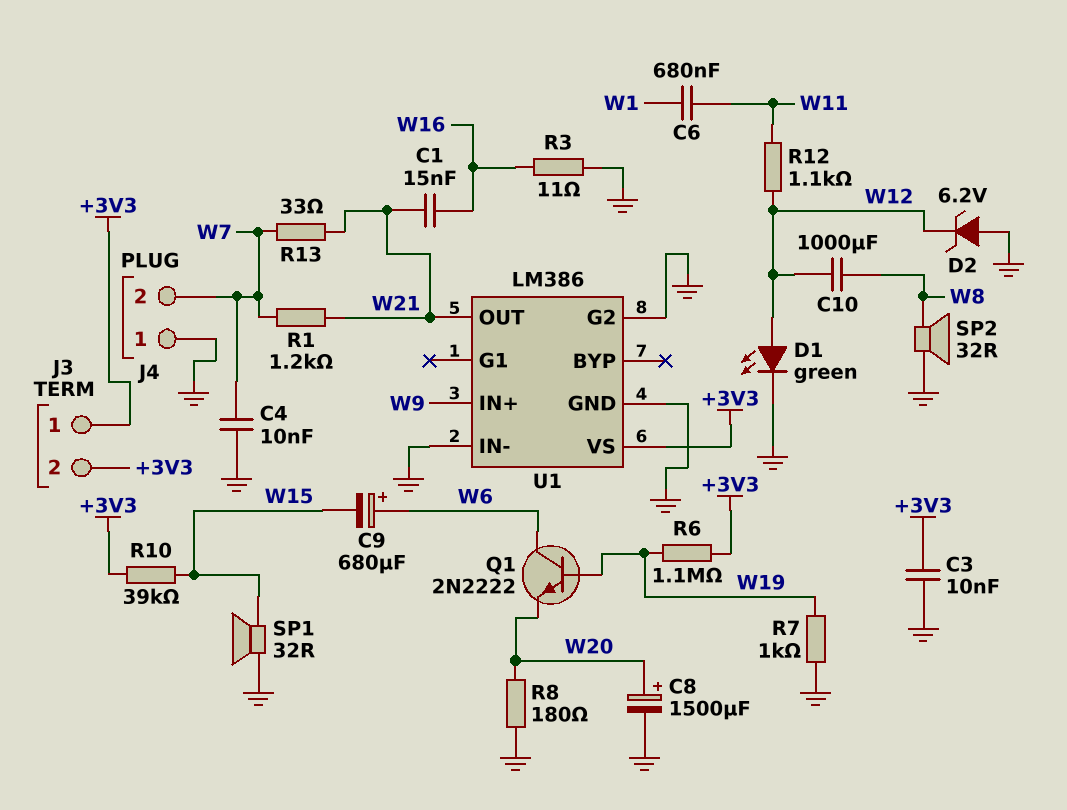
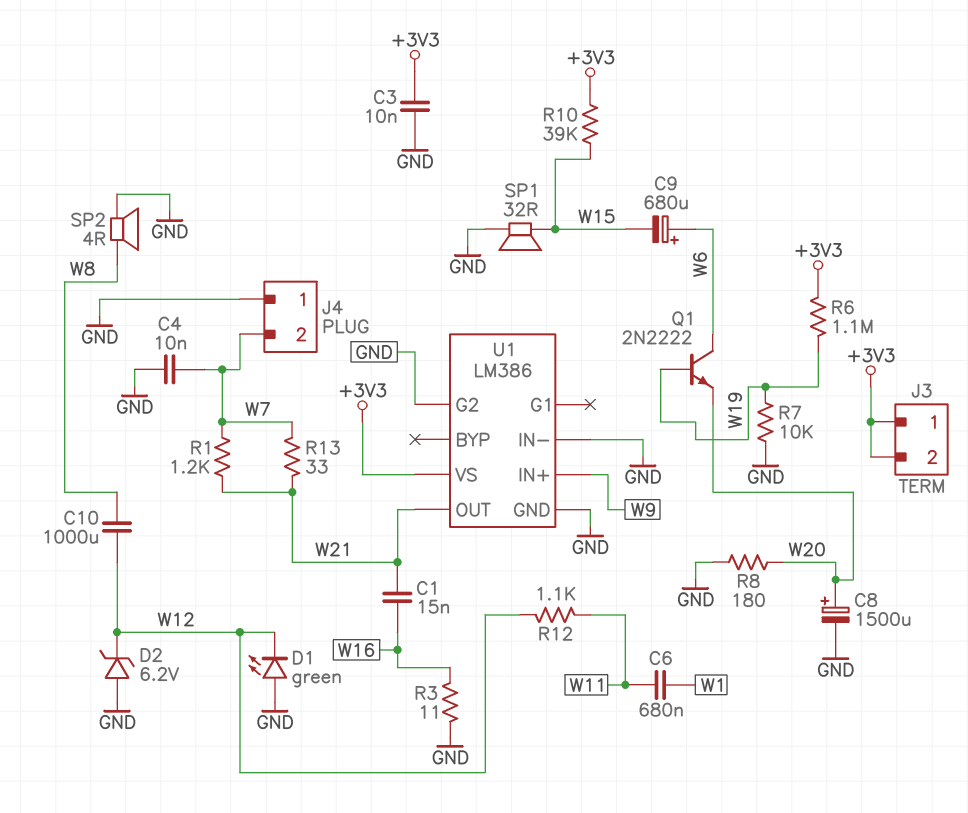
D1: LED green (A W12, K GND) -> LED green (A GND, K W12)
R7: 1k (GND, W19) -> 10k (GND, W19)
SP2: speaker 32R (GND, W8) -> speaker 4R (GND, W8)

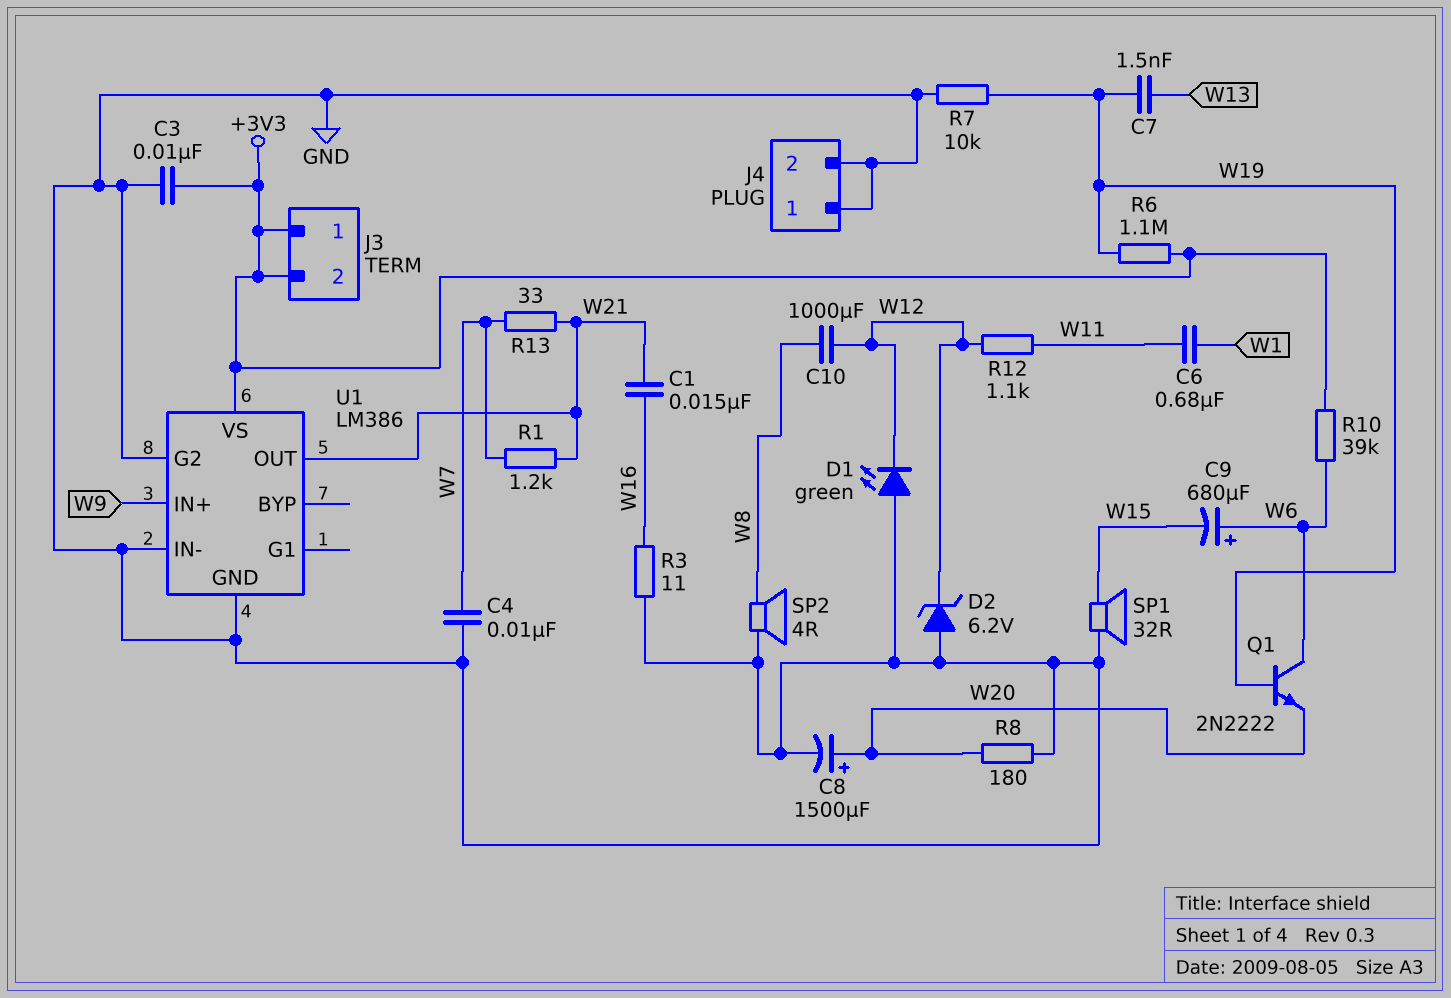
C7: none -> 1.5nF (W13, W19)
J4 pin 2: W7 -> GND
R10: 39k (+3V3, W15) -> 39k (+3V3, W6)

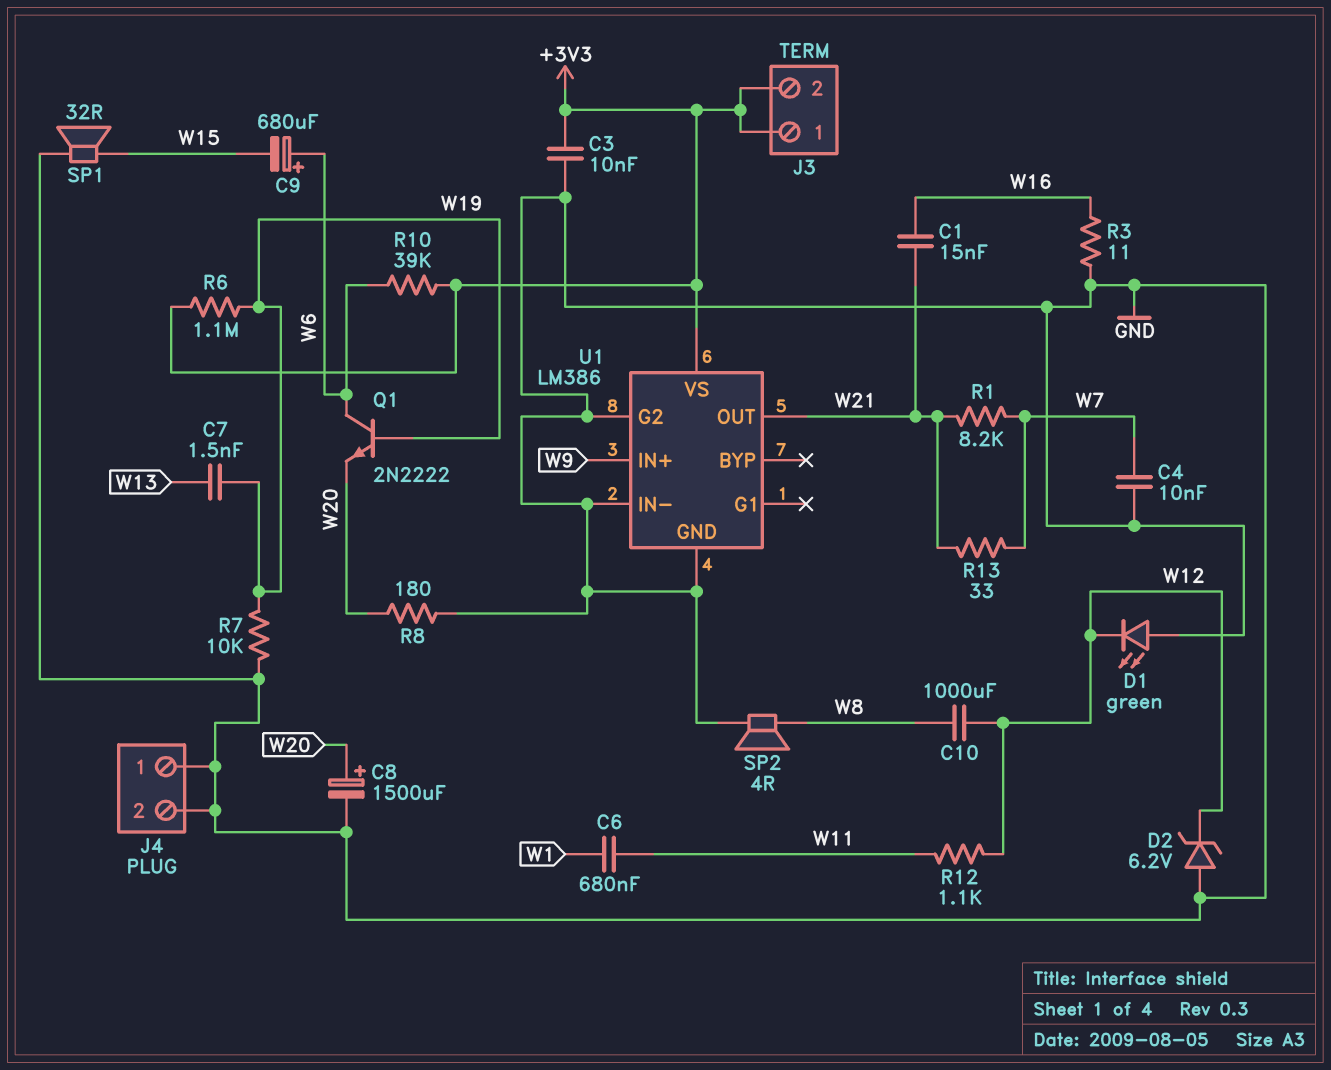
R1: 1.2k (W7, W21) -> 8.2k (W7, W21)

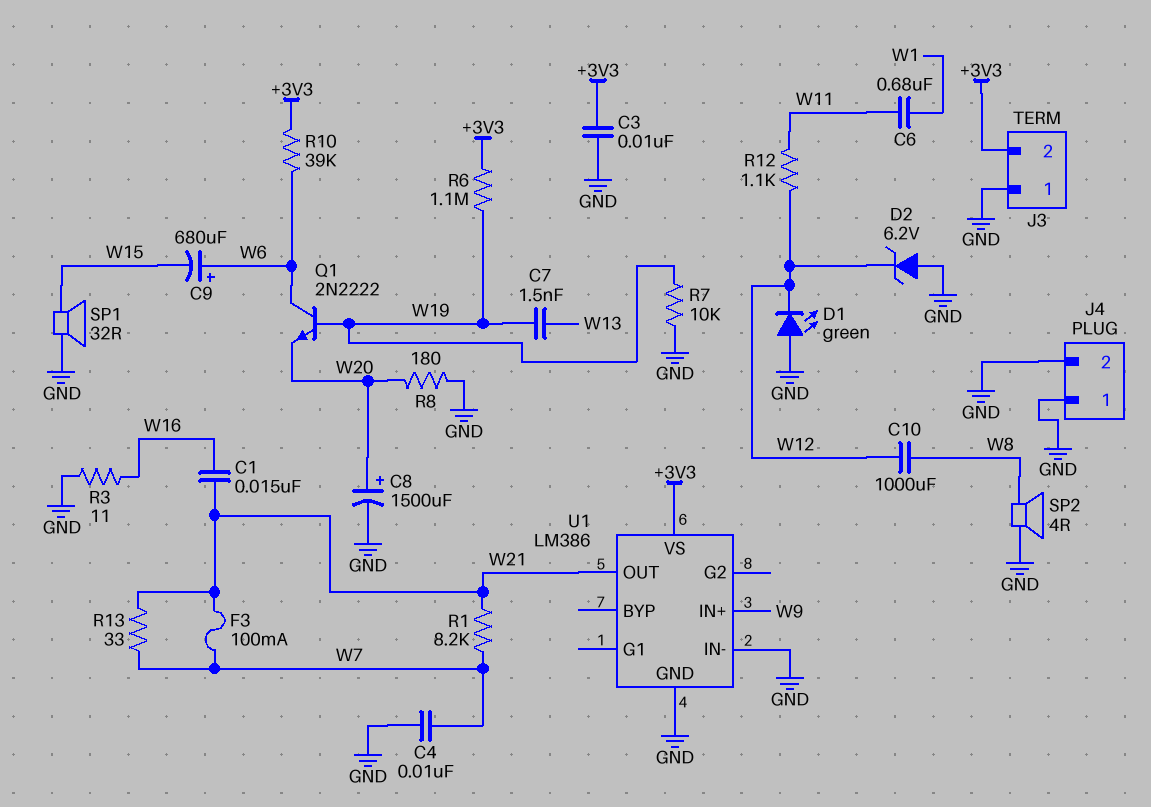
F3: none -> 100mA (W7, W21)
J3 pin 1: +3V3 -> GND
U1 pin G2: GND -> none

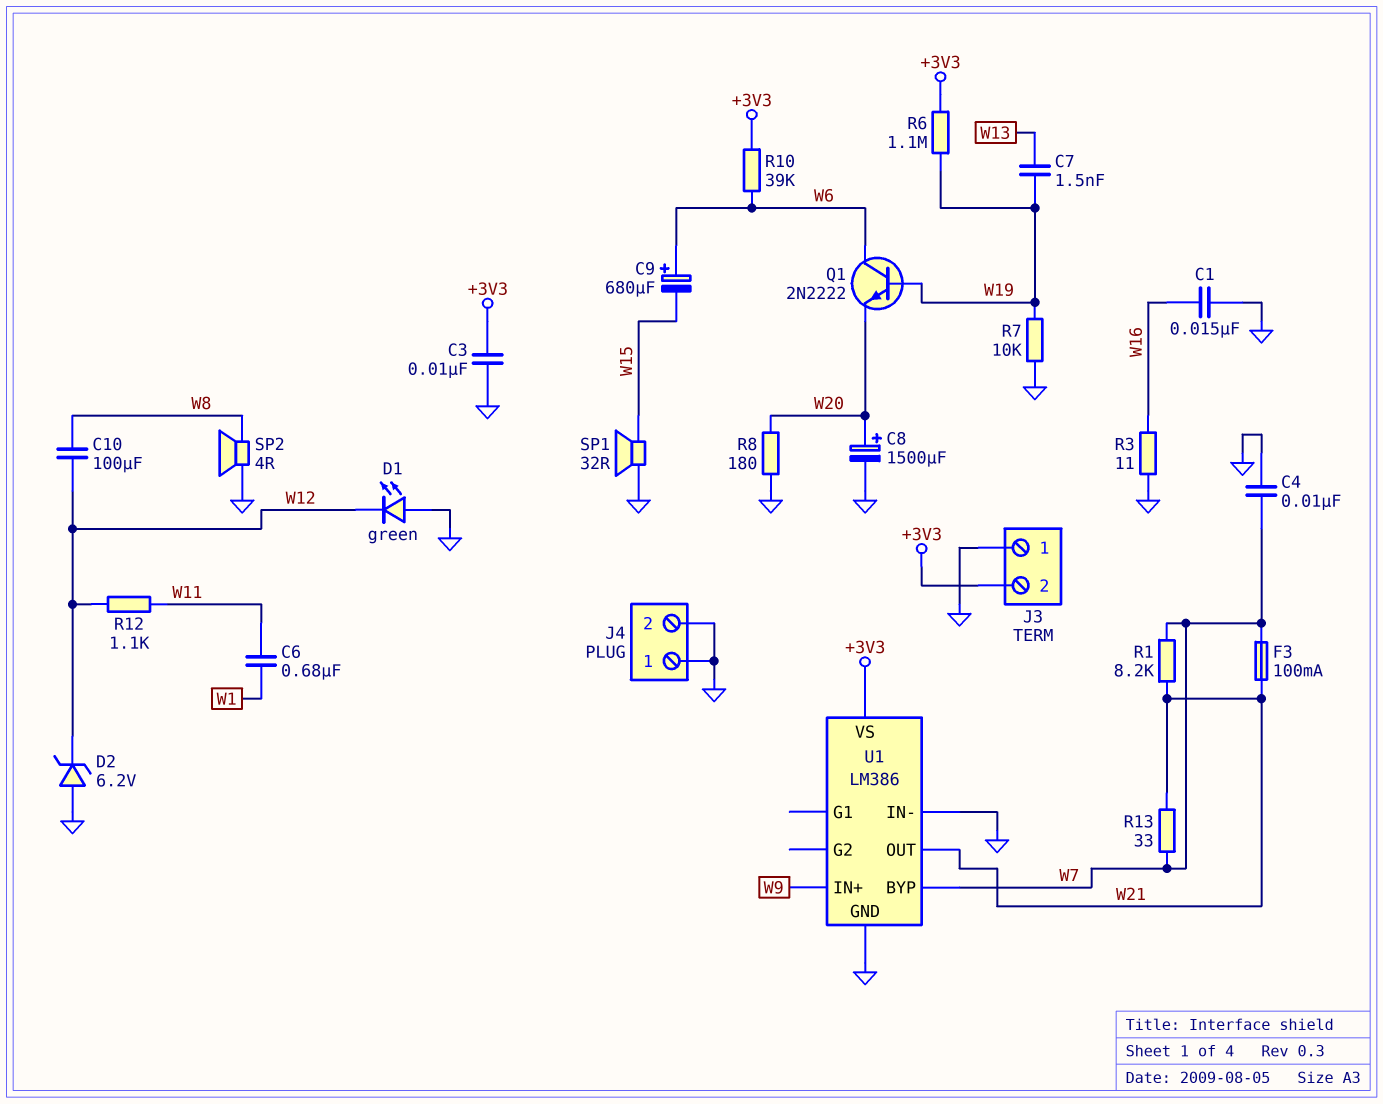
C1: 15nF (W16, W21) -> 15nF (GND, W16)
C10: 1000uF (W8, W12) -> 100uF (W8, W12)
U1 pin BYP: none -> W7

